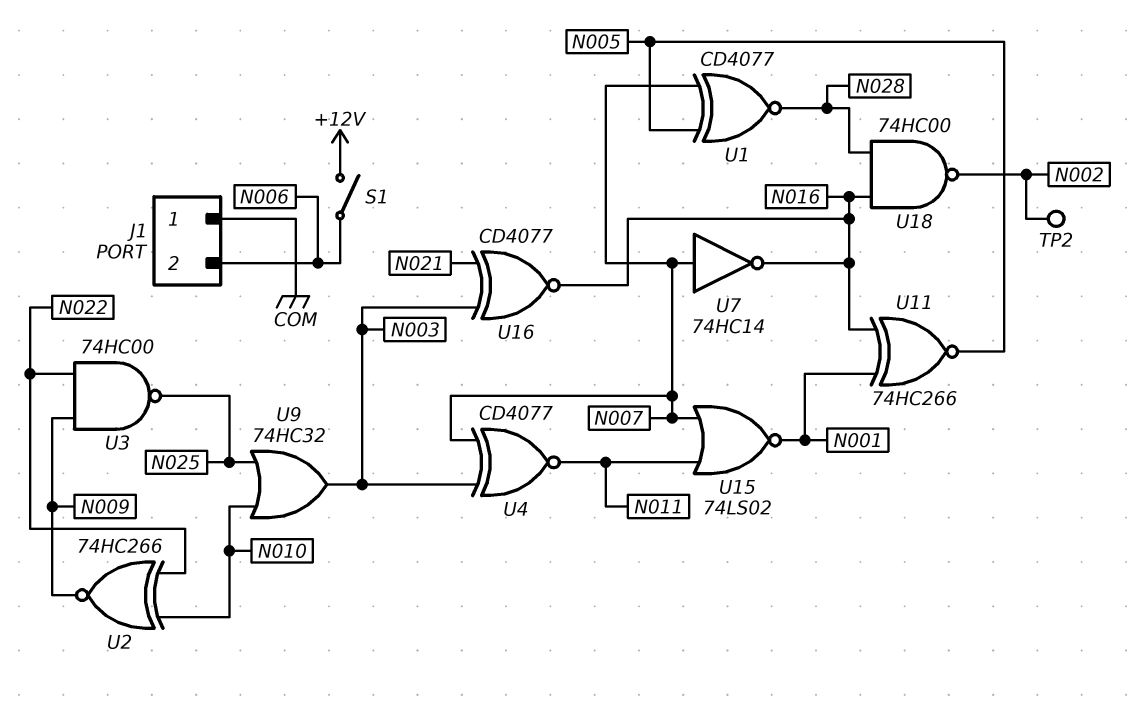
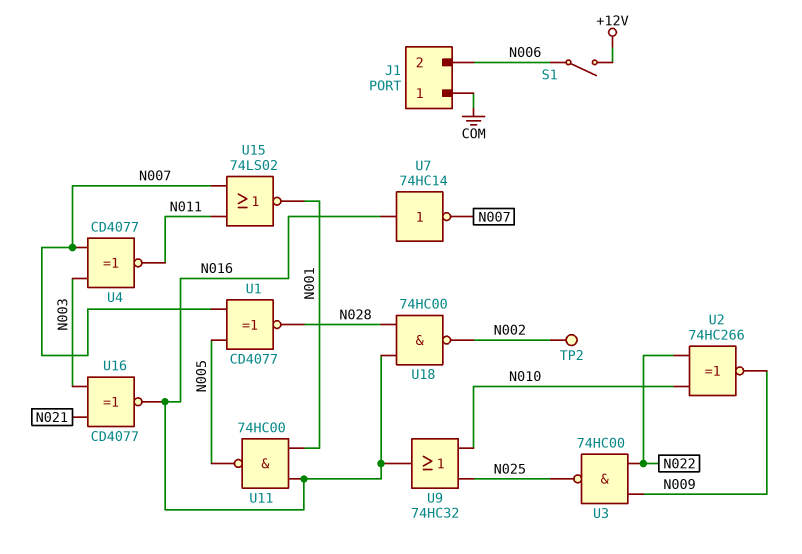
U7: NOT 74HC14 (in N007, out N016) -> NOT 74HC14 (in N016, out N007)
U9: OR 74HC32 (in N010, in N025, out N003) -> OR 74HC32 (in N010, in N025, out N016)
U11: XNOR 74HC266 (in N001, in N016, out N005) -> NAND 74HC00 (in N001, in N016, out N005)

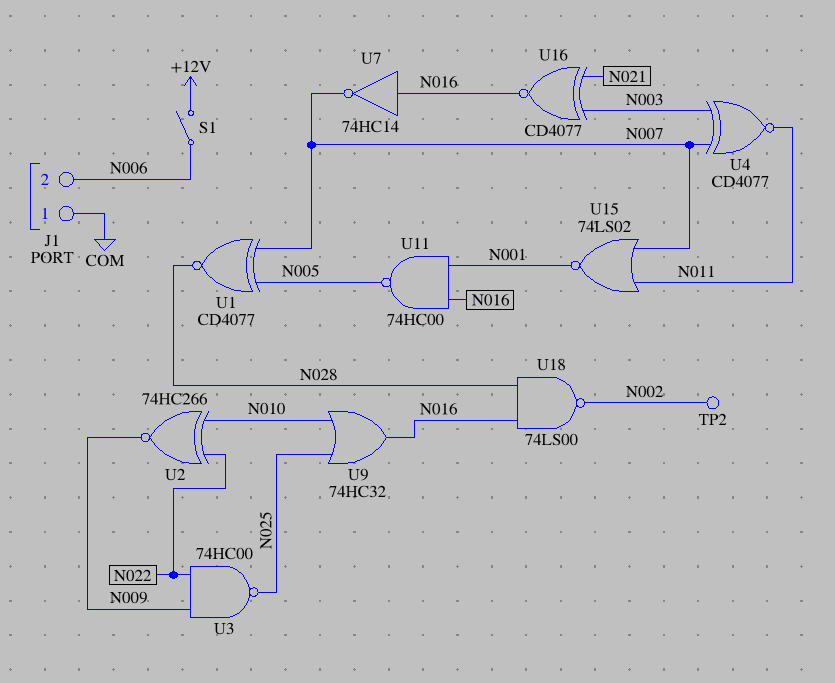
U18: NAND 74HC00 (in N016, in N028, out N002) -> NAND 74LS00 (in N016, in N028, out N002)

